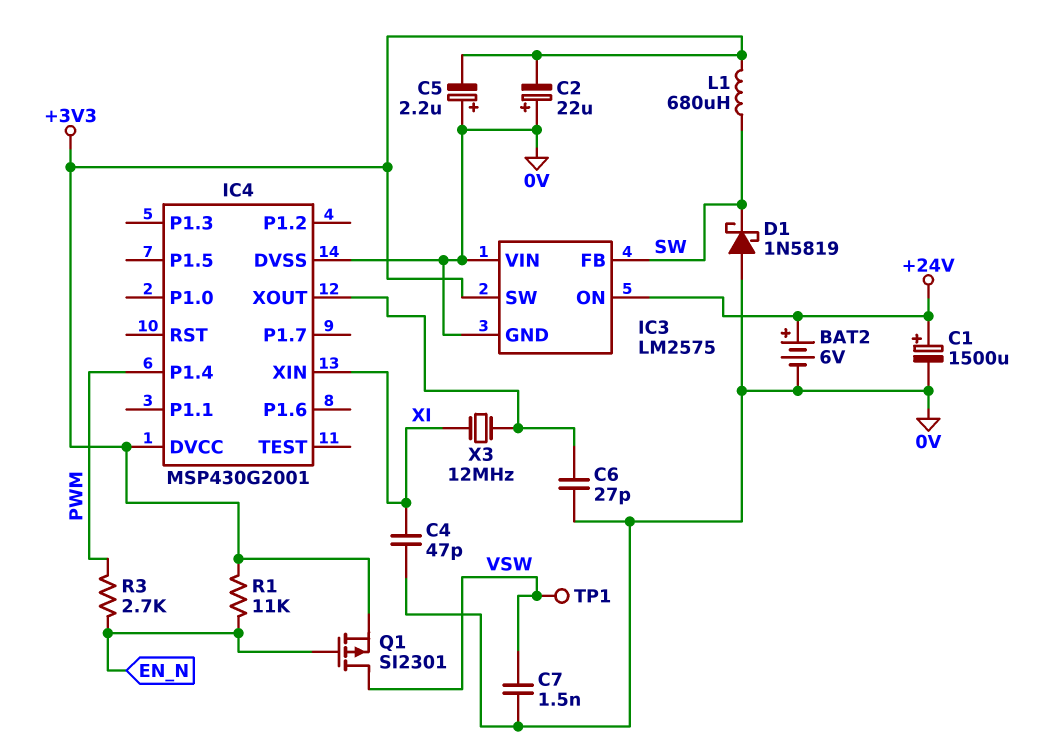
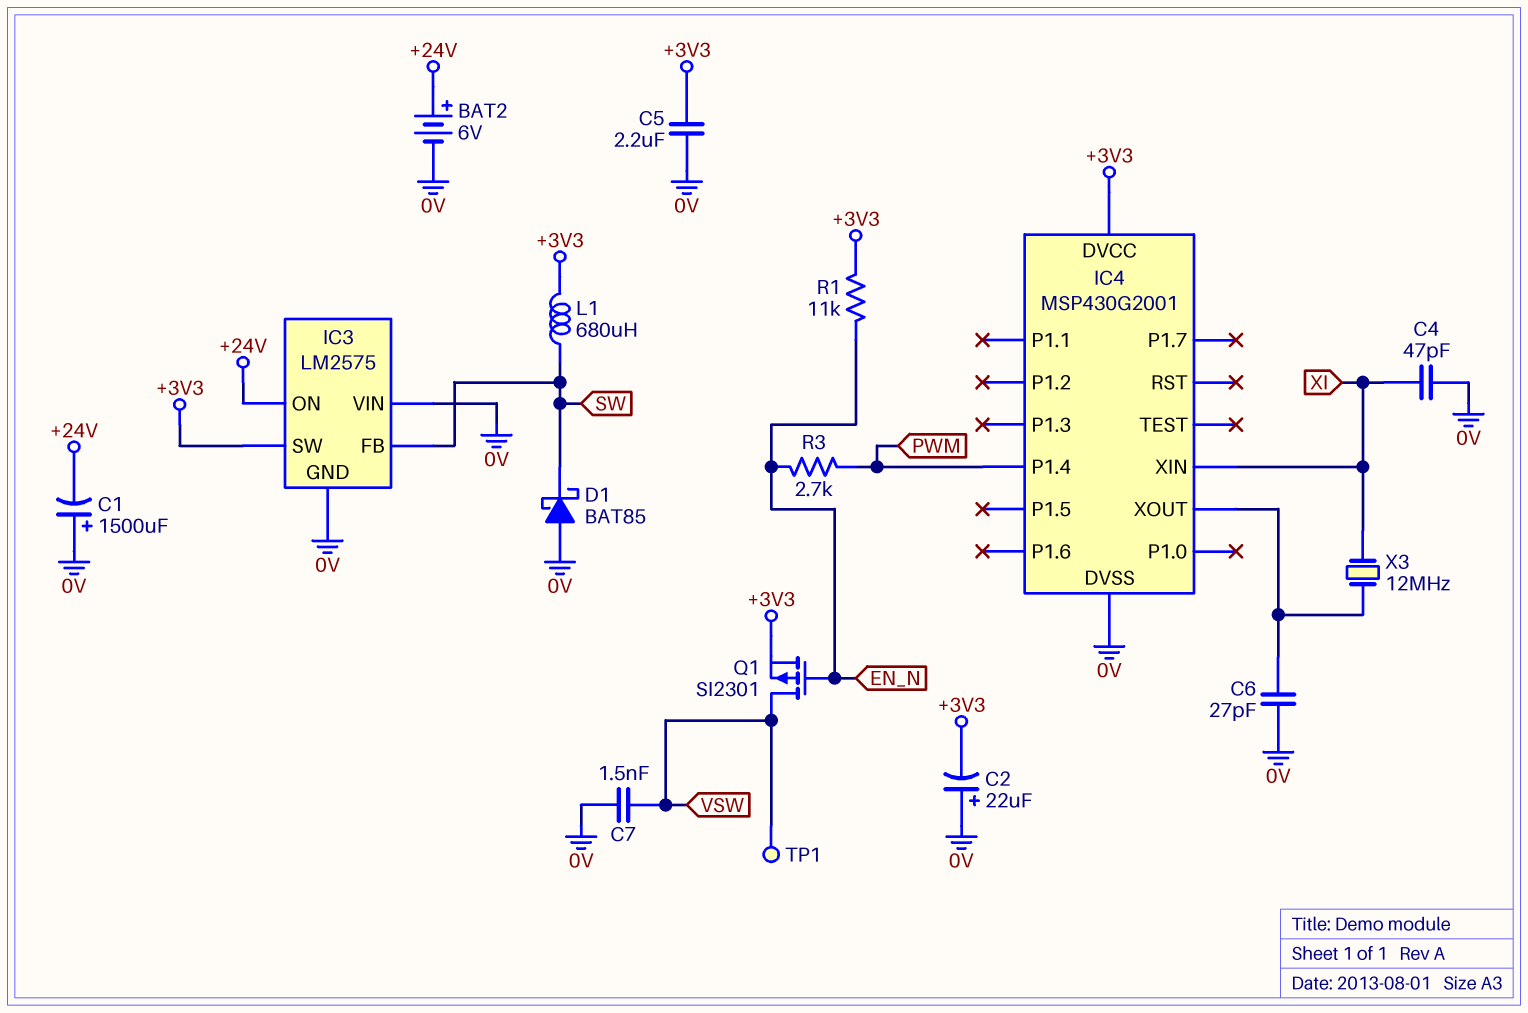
C1: 1500uF (plus +24V, minus 0V) -> 1500uF (plus 0V, minus +24V)
C5: 2.2uF (plus 0V, minus +3V3) -> 2.2uF (+3V3, 0V)
D1: schottky 1N5819 (A 0V, K SW) -> schottky BAT85 (A 0V, K SW)

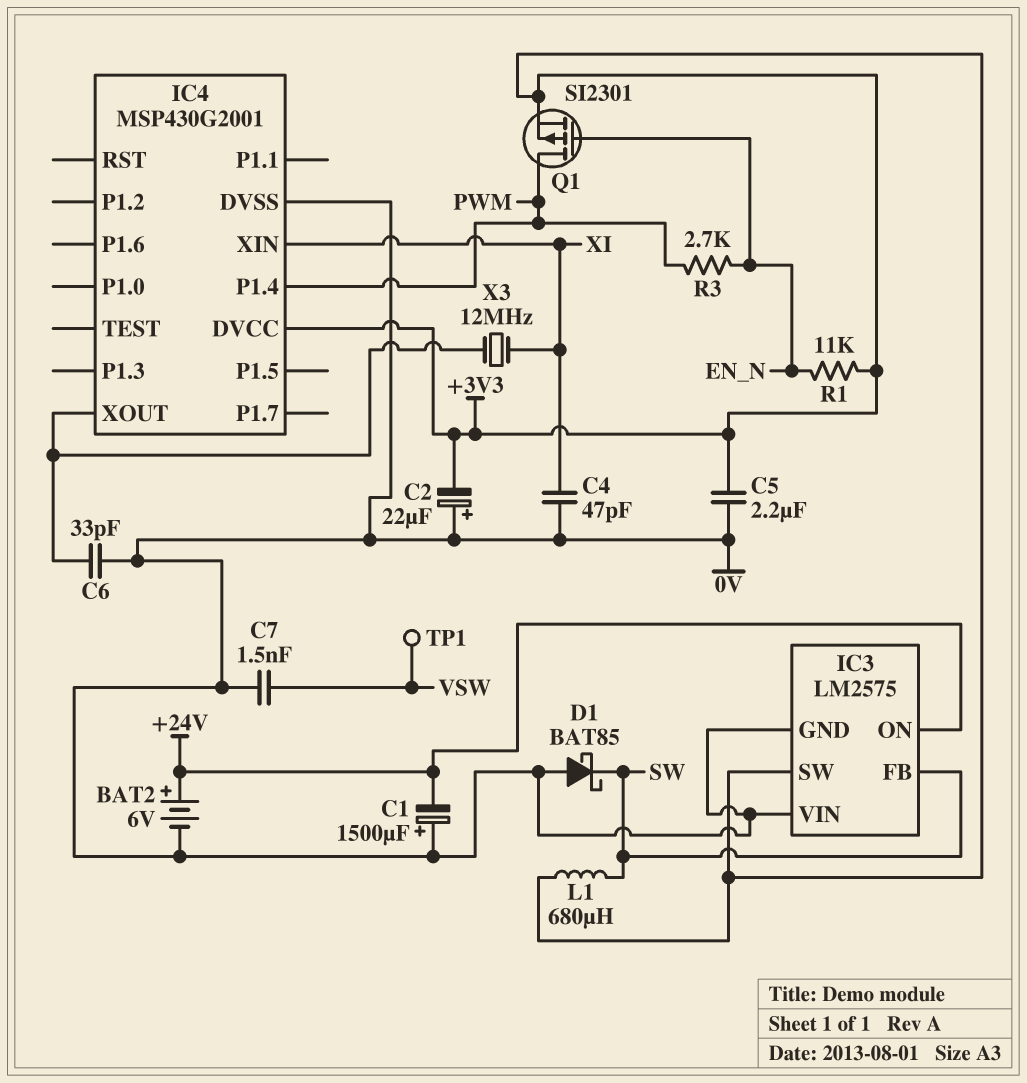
C6: 27pF (0V, IC4/XOUT) -> 33pF (0V, IC4/XOUT)
Q1: PMOS SI2301 (G EN_N, D VSW, S +3V3) -> PMOS SI2301 (G EN_N, D PWM, S +3V3)

